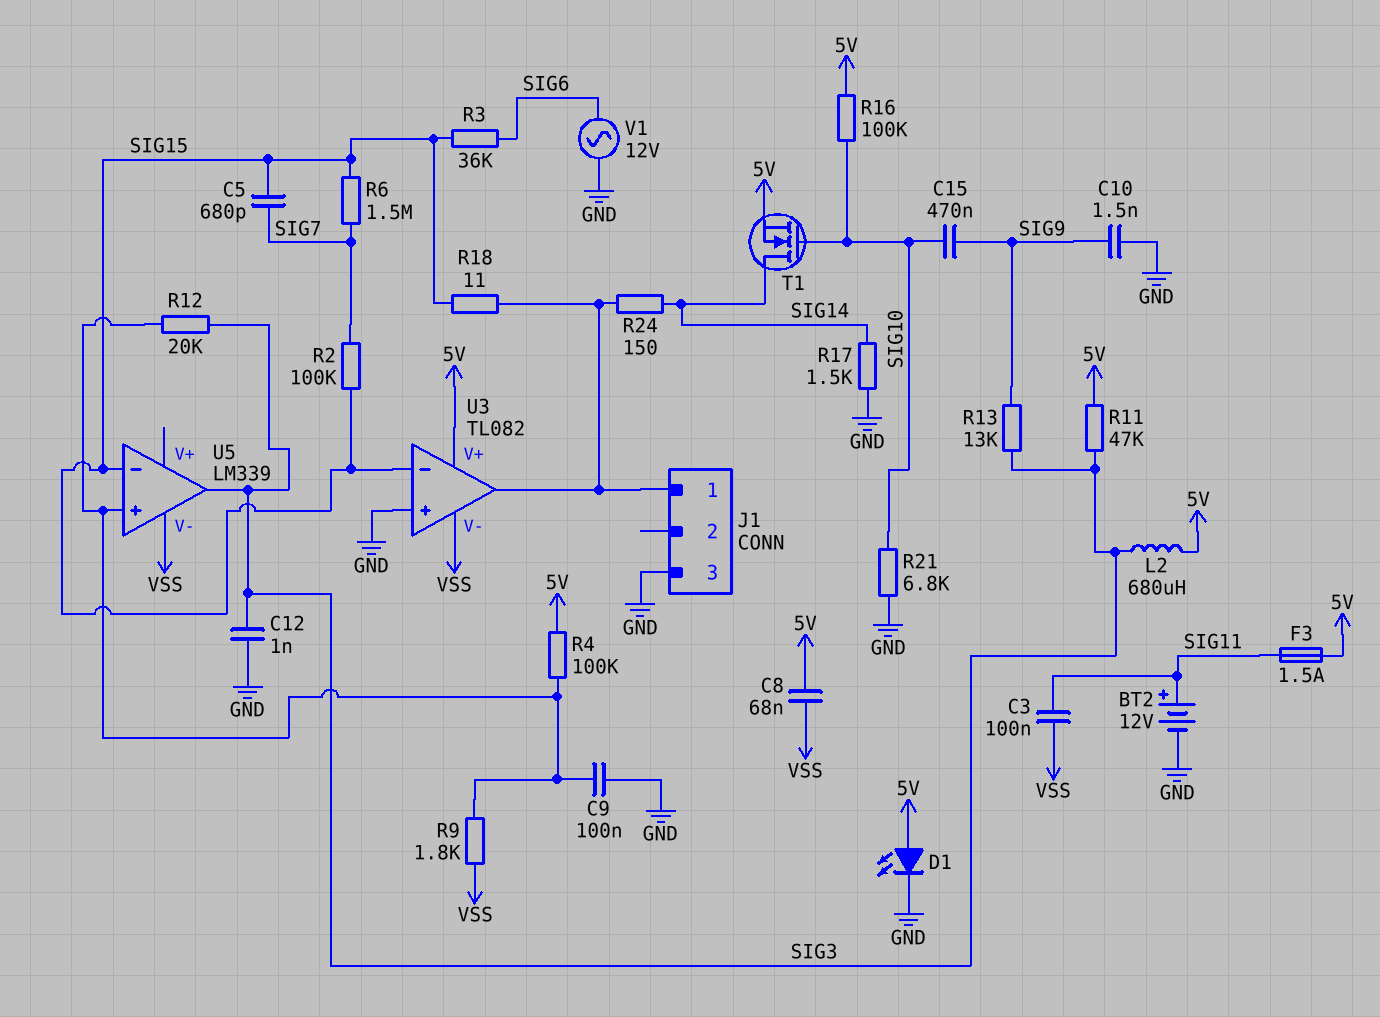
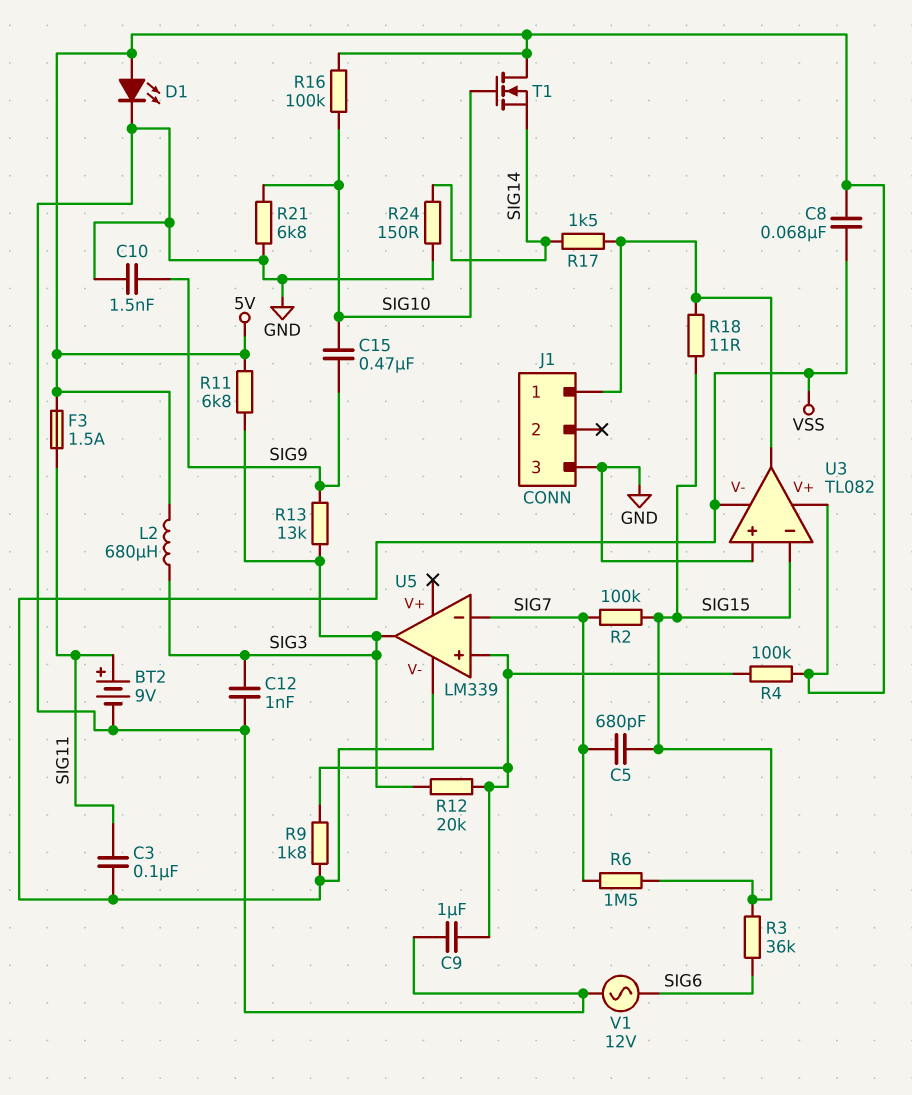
BT2: 12V (plus SIG11, minus GND) -> 9V (plus SIG11, minus GND)
C9: 100nF (GND, U5/in+) -> 1uF (GND, U5/in+)
R11: 47k (5V, SIG3) -> 6.8k (5V, SIG3)
R17: 1.5k (GND, SIG14) -> 1.5k (J1/1, SIG14)
R24: 150 (J1/1, SIG14) -> 150 (GND, SIG14)
T1: NMOS (G SIG10, D SIG14, S 5V) -> NMOS (G SIG10, D 5V, S SIG14)
U5 pin in-: SIG15 -> SIG7

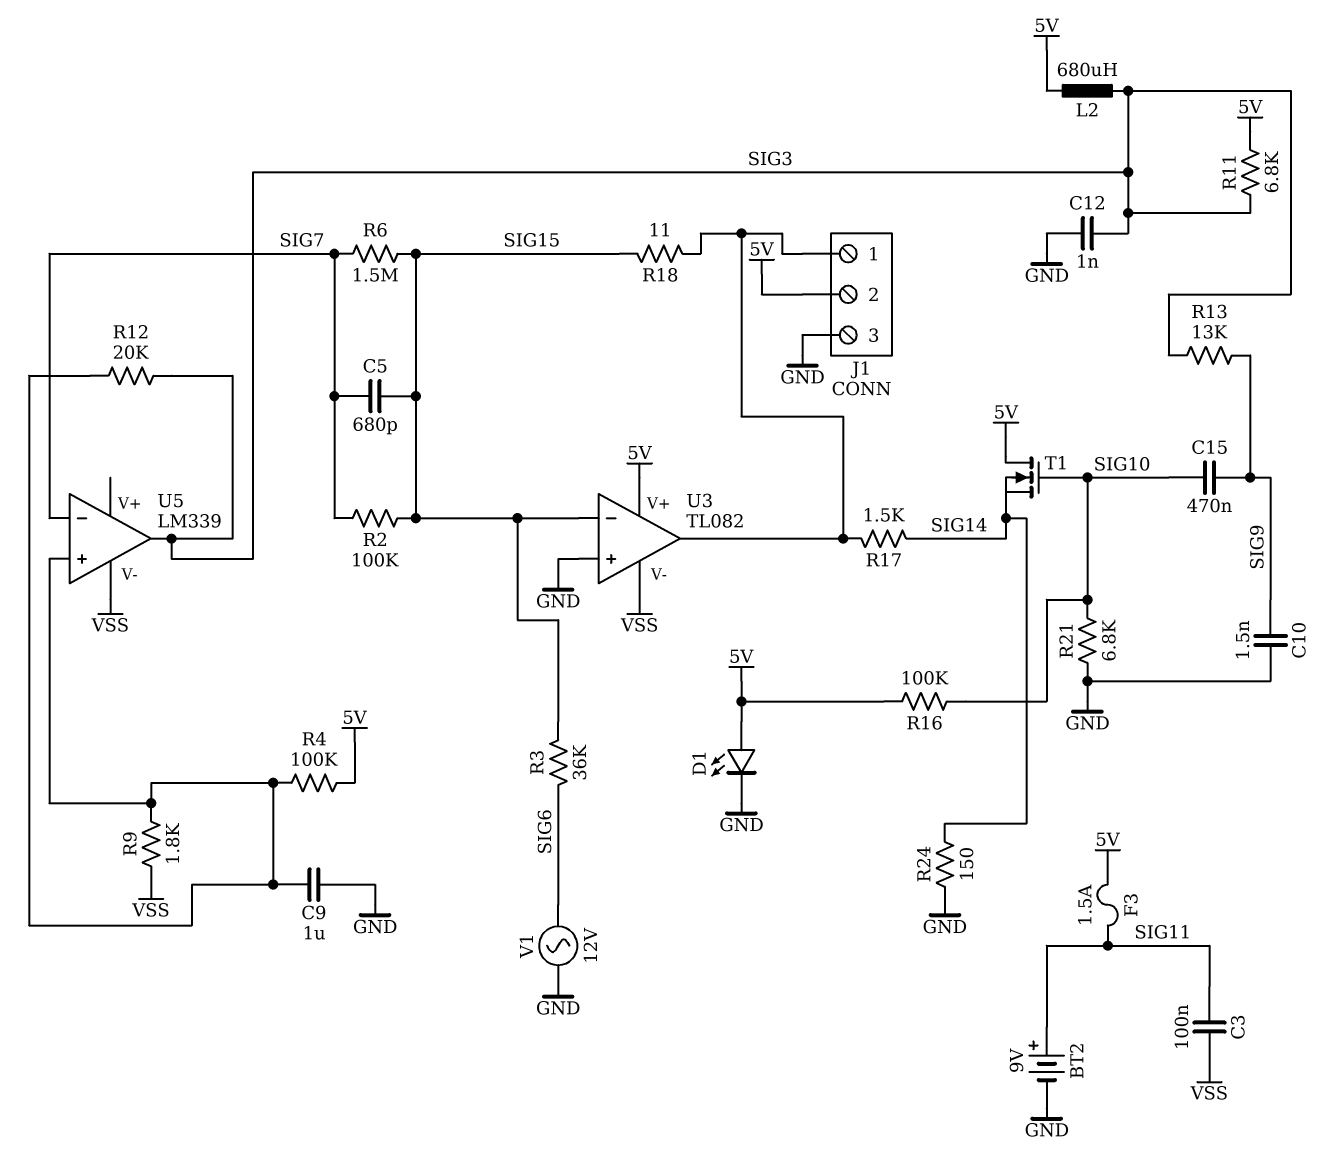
C8: 68nF (5V, VSS) -> none
J1 pin 2: none -> 5V

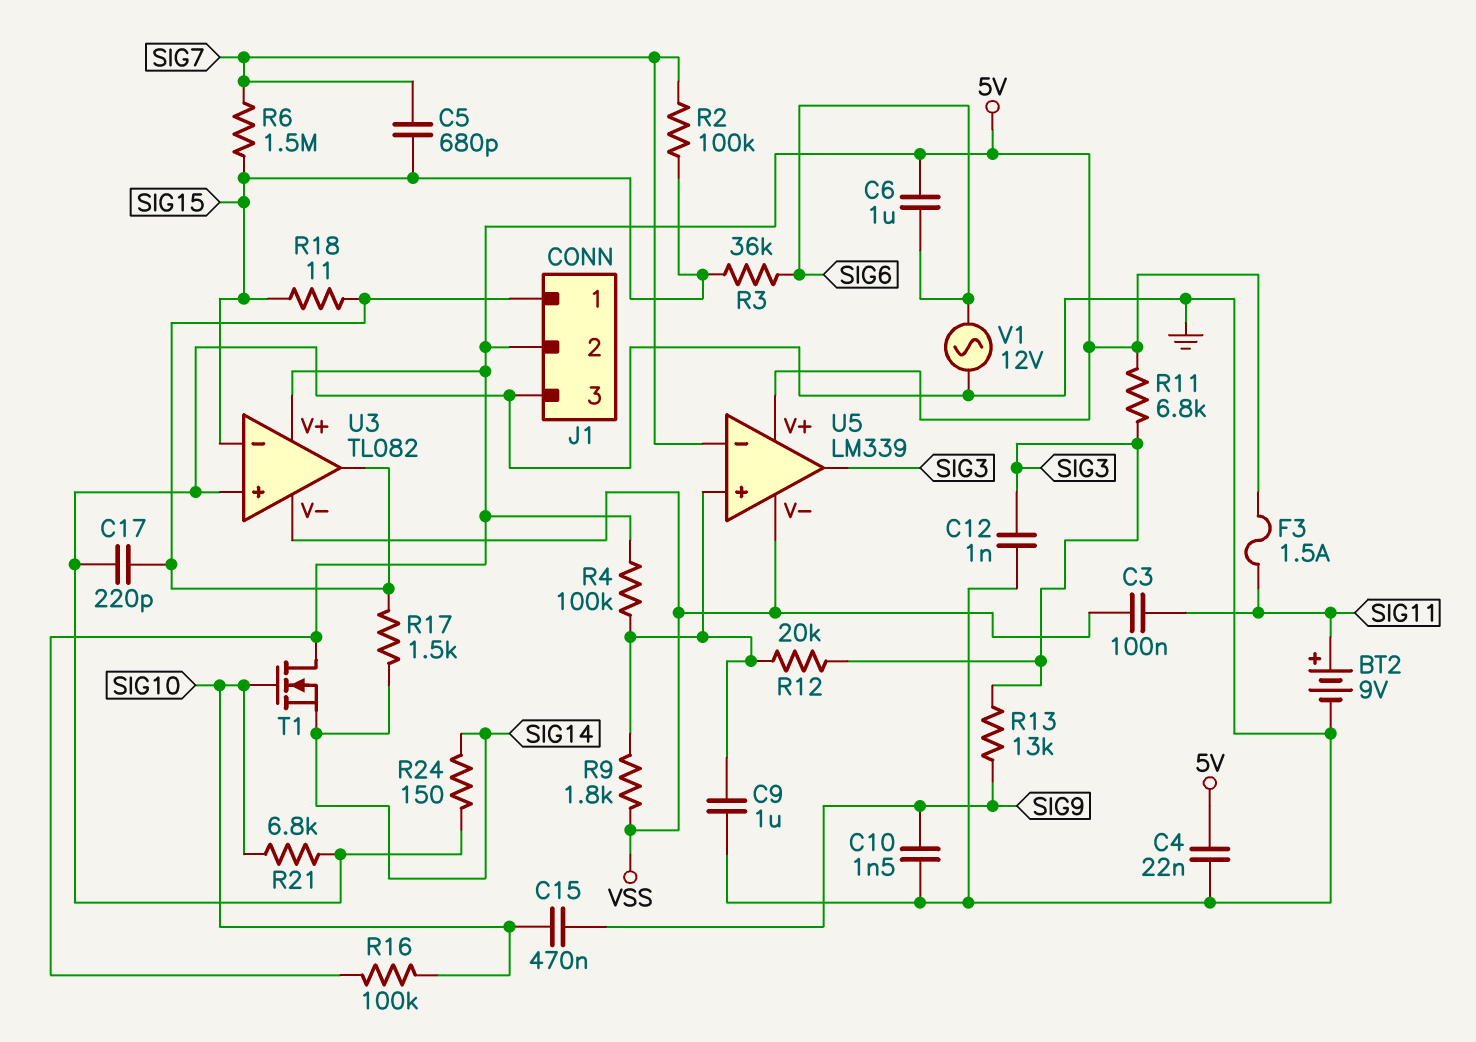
C4: none -> 22nF (5V, GND)
C6: none -> 1uF (5V, SIG6)
C17: none -> 220pF (GND, J1/1)
D1: LED (A 5V, K GND) -> none
L2: 680uH (5V, SIG3) -> none
U5 pin V+: none -> 5V

